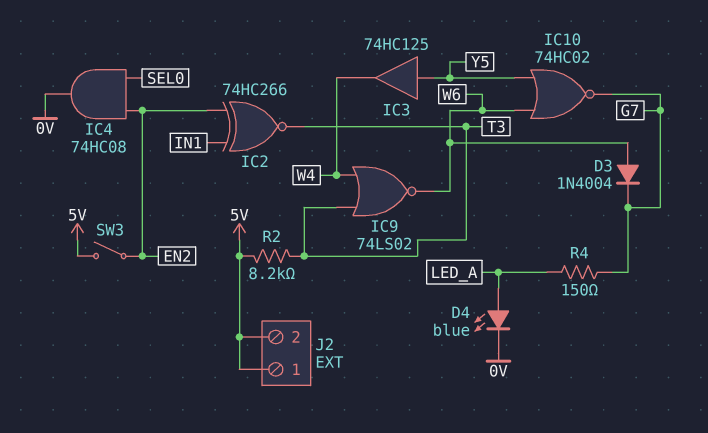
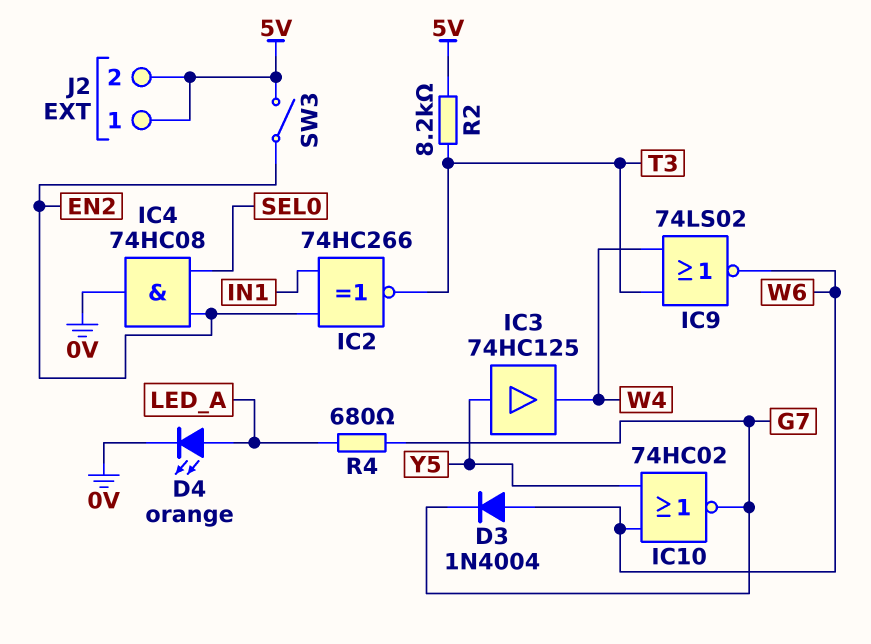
D4: LED blue (A LED_A, K 0V) -> LED orange (A LED_A, K 0V)
R4: 150 (G7, LED_A) -> 680 (G7, LED_A)

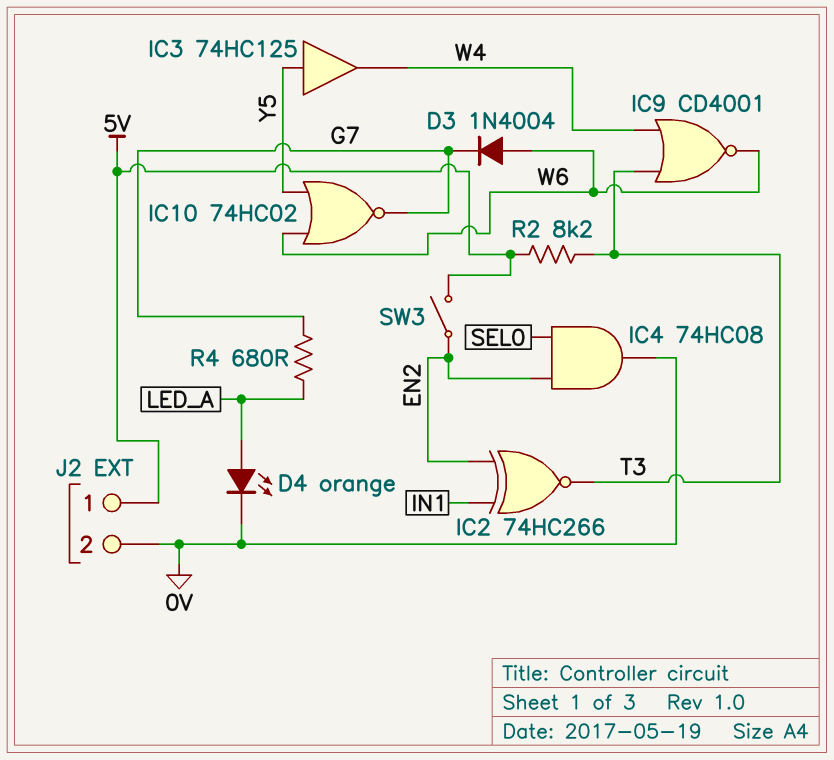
IC9: NOR 74LS02 (in T3, in W4, out W6) -> NOR CD4001 (in T3, in W4, out W6)
J2 pin 2: 5V -> 0V

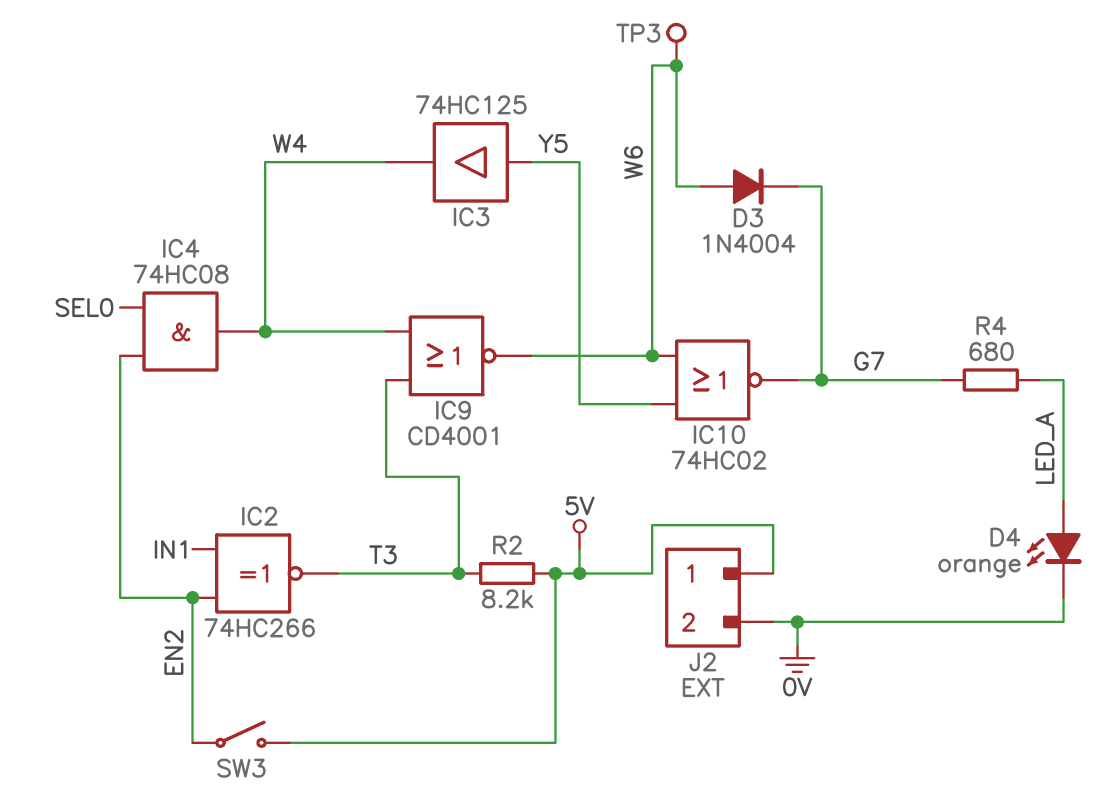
IC4: AND 74HC08 (in EN2, in SEL0, out 0V) -> AND 74HC08 (in EN2, in SEL0, out W4)
TP3: none -> test point (W6)

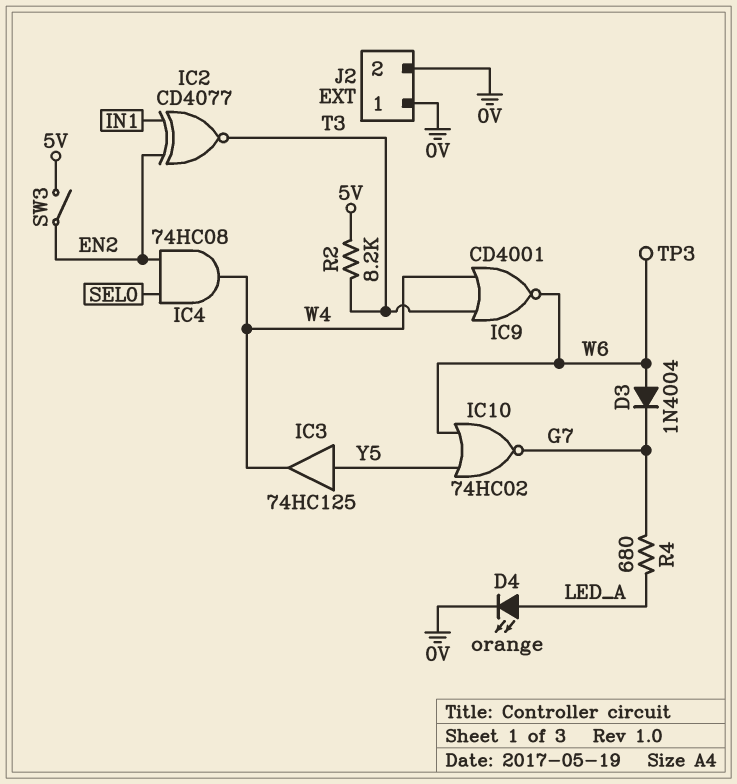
IC2: XNOR 74HC266 (in EN2, in IN1, out T3) -> XNOR CD4077 (in EN2, in IN1, out T3)
J2 pin 1: 5V -> 0V

